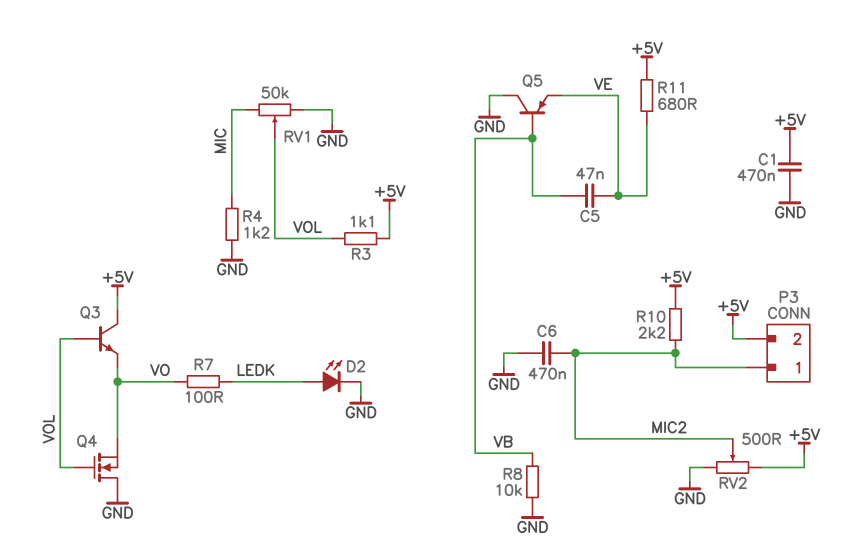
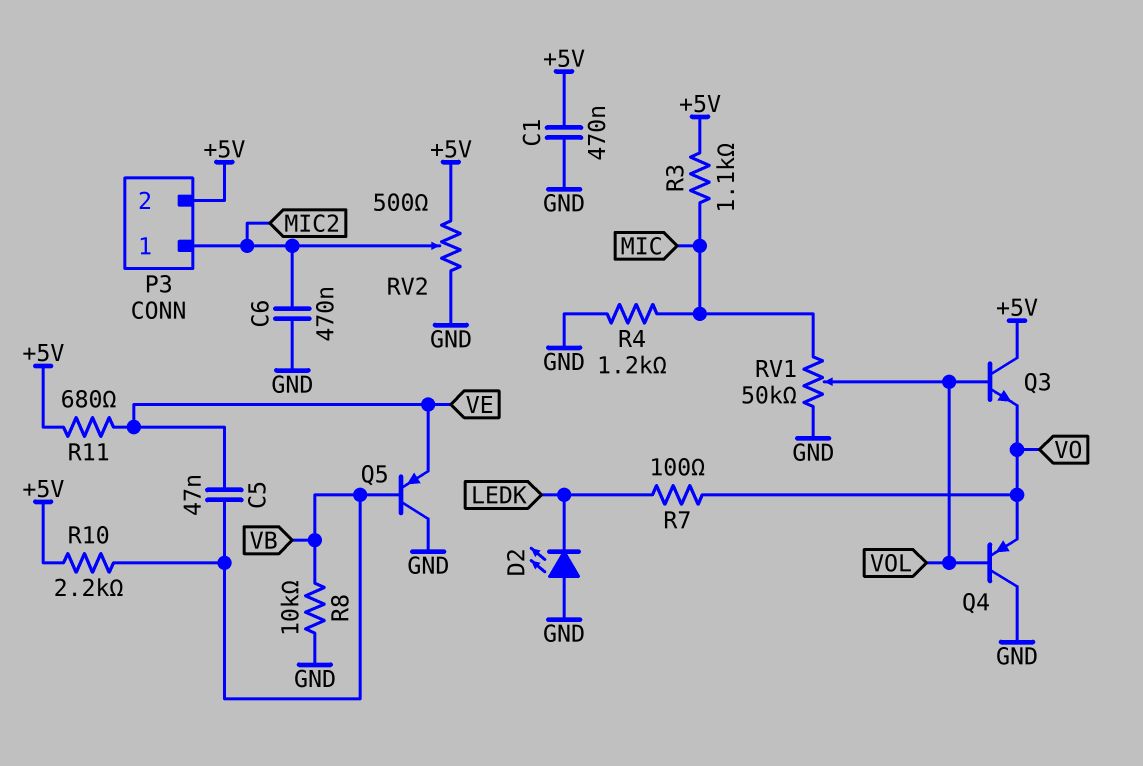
D2: LED (A LEDK, K GND) -> LED (A GND, K LEDK)
Q4: NMOS (G VOL, D GND, S VO) -> PNP (B VOL, C GND, E VO)
R3: 1.1k (+5V, VOL) -> 1.1k (+5V, MIC)
R10: 2.2k (+5V, MIC2) -> 2.2k (+5V, VB)

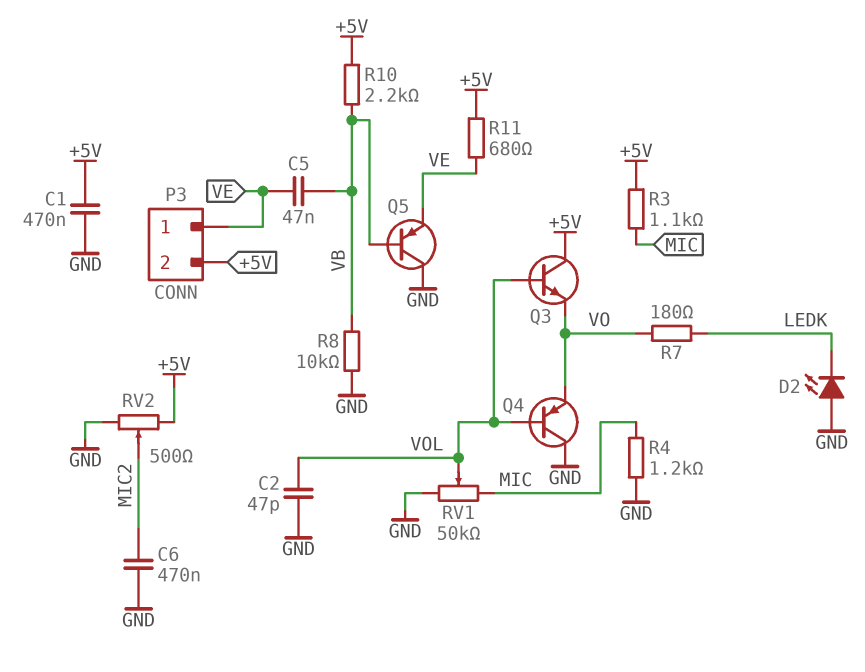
C2: none -> 47pF (GND, VOL)
P3 pin 1: MIC2 -> VE
R7: 100 (LEDK, VO) -> 180 (LEDK, VO)

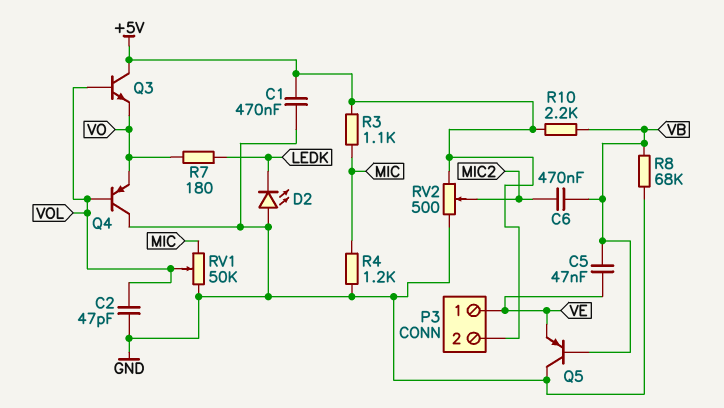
C6: 470nF (GND, MIC2) -> 470nF (MIC2, VB)
R8: 10k (GND, VB) -> 68k (GND, VB)
R11: 680 (+5V, VE) -> none

